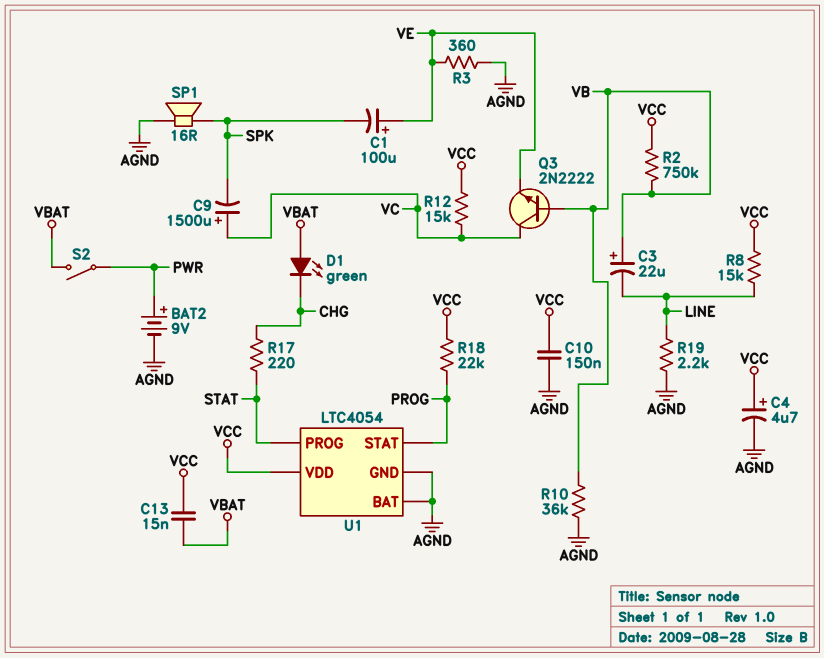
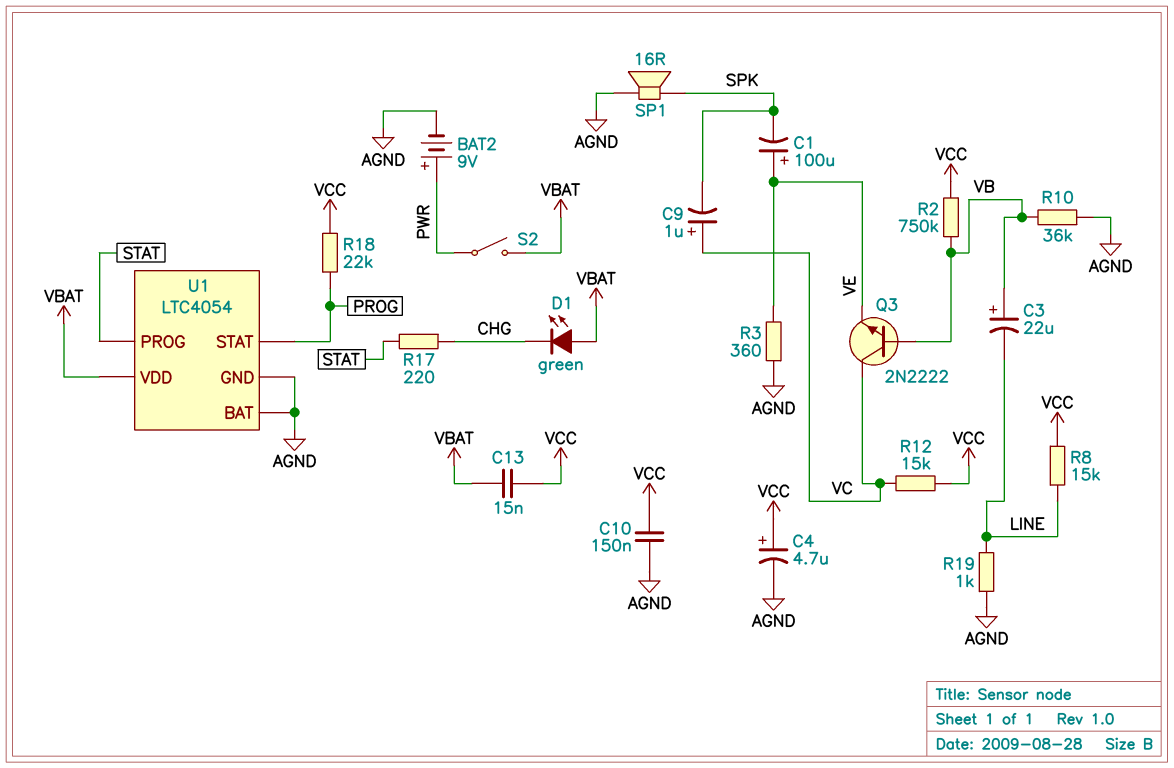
C9: 1500uF (plus VC, minus SPK) -> 1uF (plus VC, minus SPK)
R19: 2.2k (AGND, LINE) -> 1k (AGND, LINE)
U1 pin VDD: VCC -> VBAT

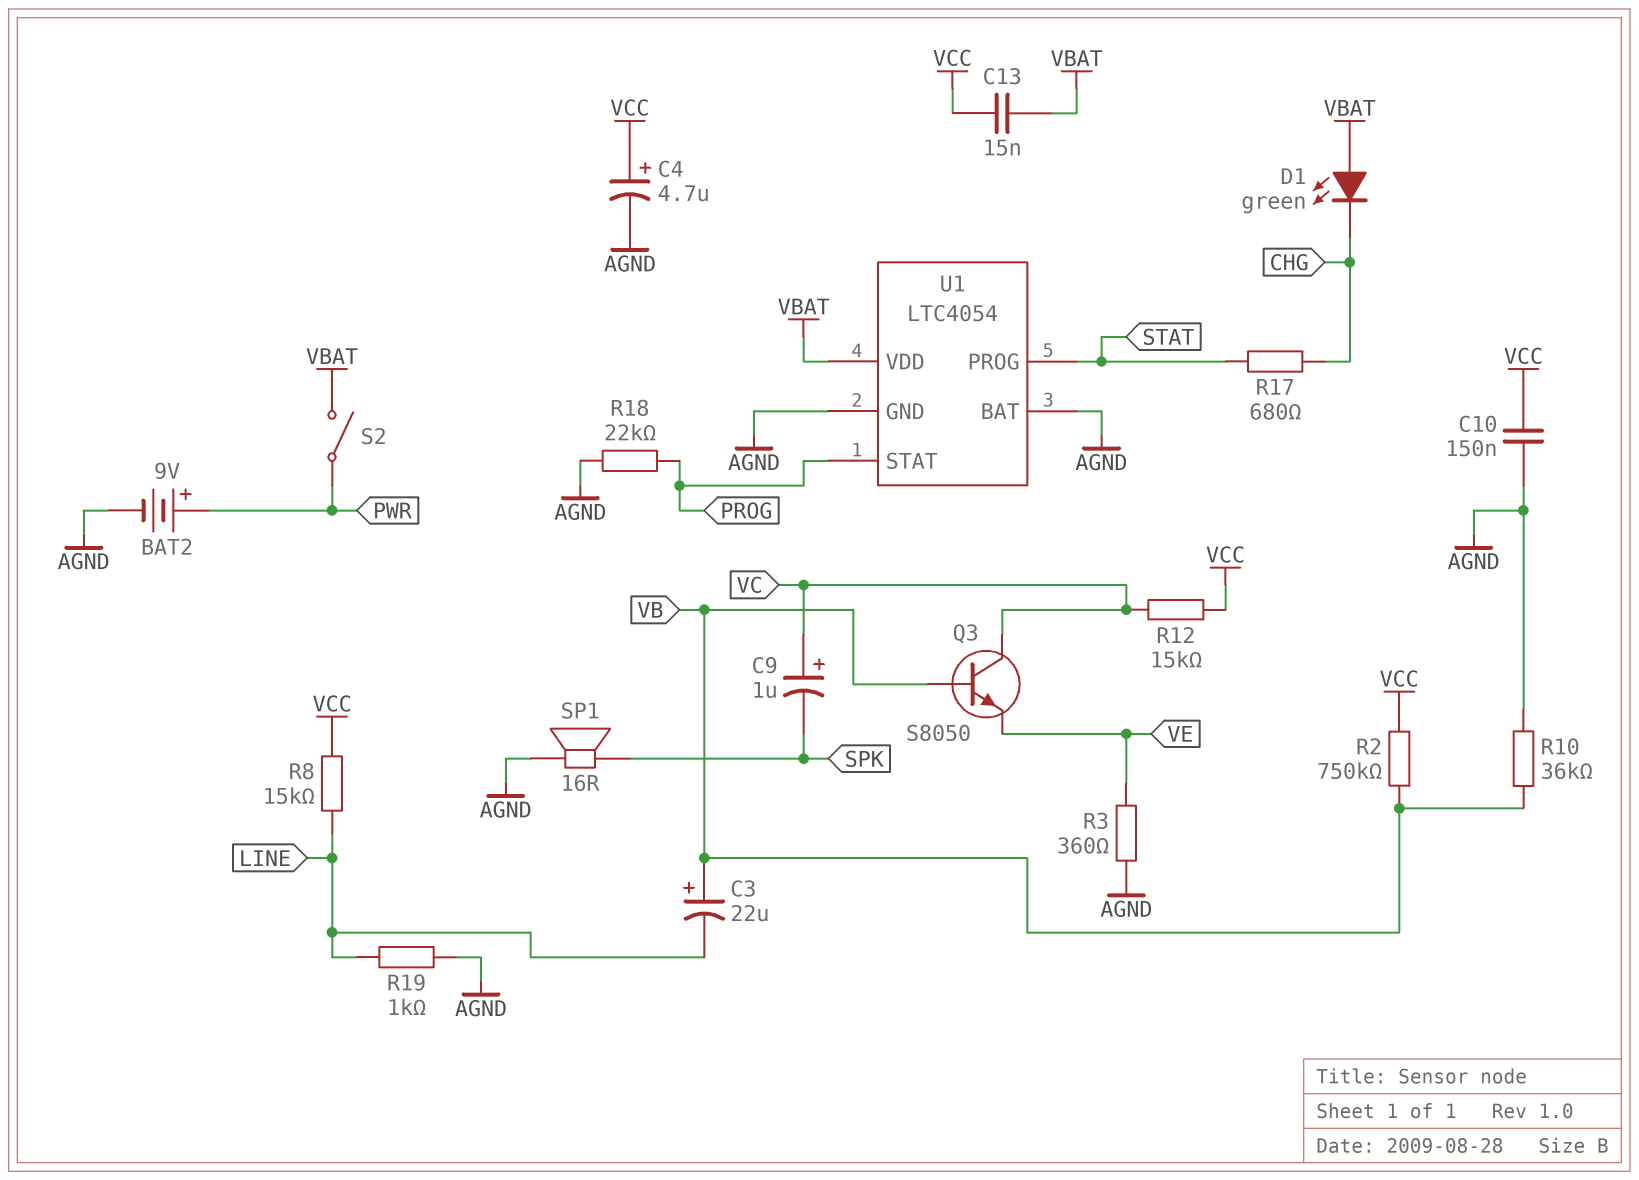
C1: 100uF (plus VE, minus SPK) -> none
Q3: NPN 2N2222 (B VB, C VC, E VE) -> NPN S8050 (B VB, C VC, E VE)
R17: 220 (CHG, STAT) -> 680 (CHG, STAT)
R18: 22k (PROG, VCC) -> 22k (AGND, PROG)

